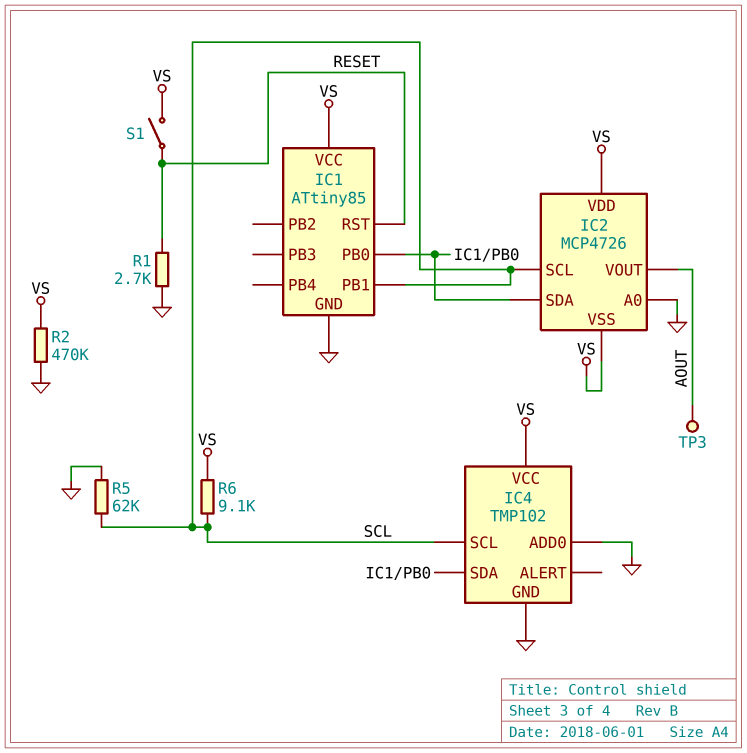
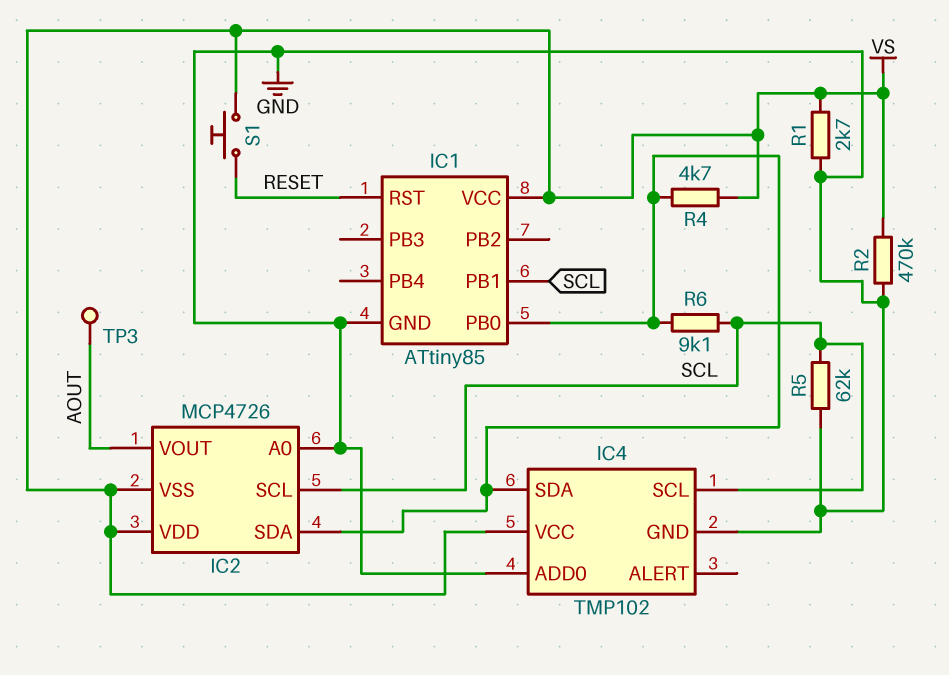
R1: 2.7k (GND, RESET) -> 2.7k (GND, VS)
R4: none -> 4.7k (IC1/PB0, VS)
R6: 9.1k (SCL, VS) -> 9.1k (IC1/PB0, SCL)
S1: switch (RESET, VS) -> button (RESET, VS)

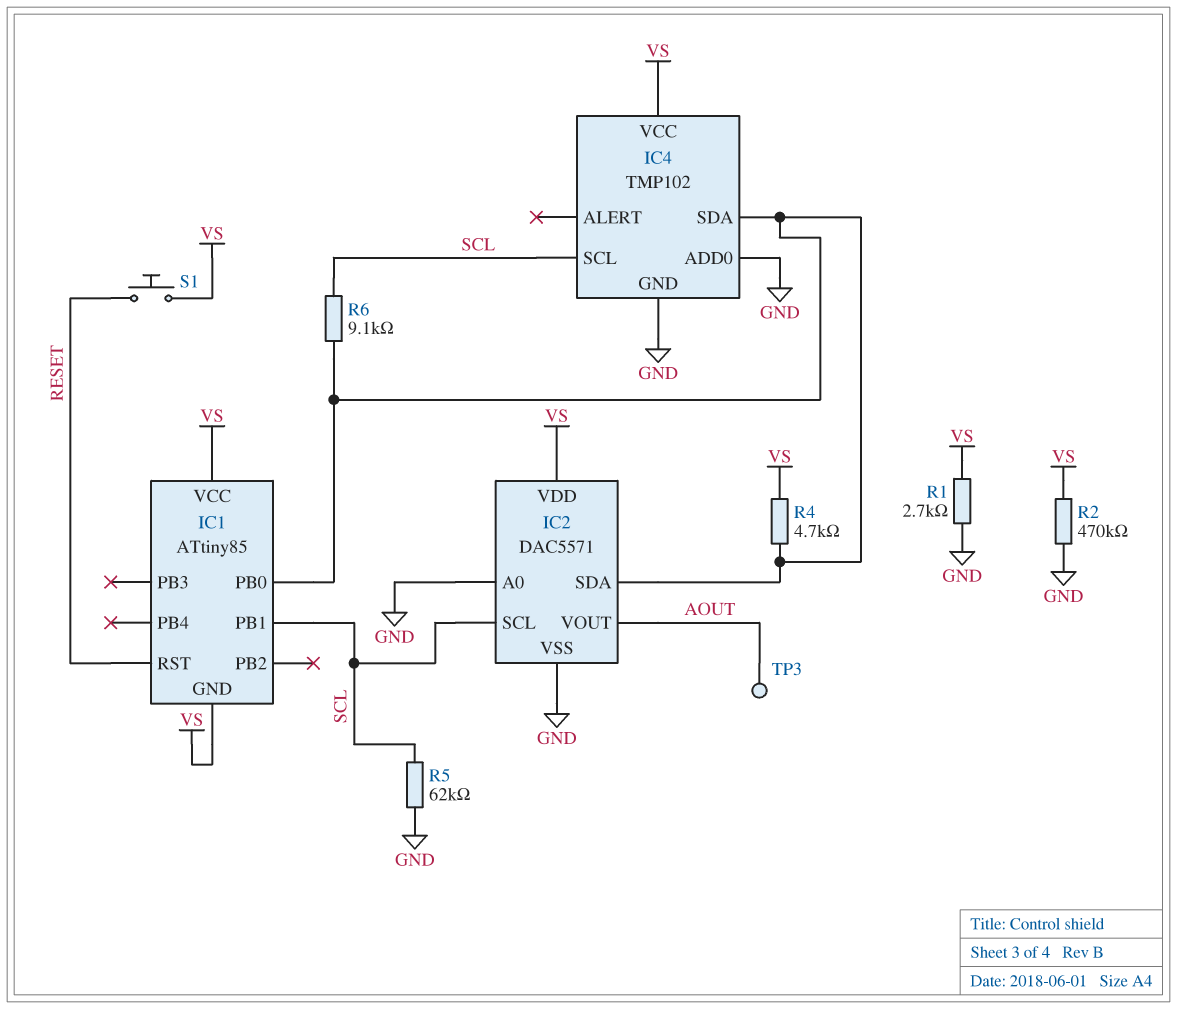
IC1 pin GND: GND -> VS
IC2: MCP4726 -> DAC5571
IC2 pin VSS: VS -> GND

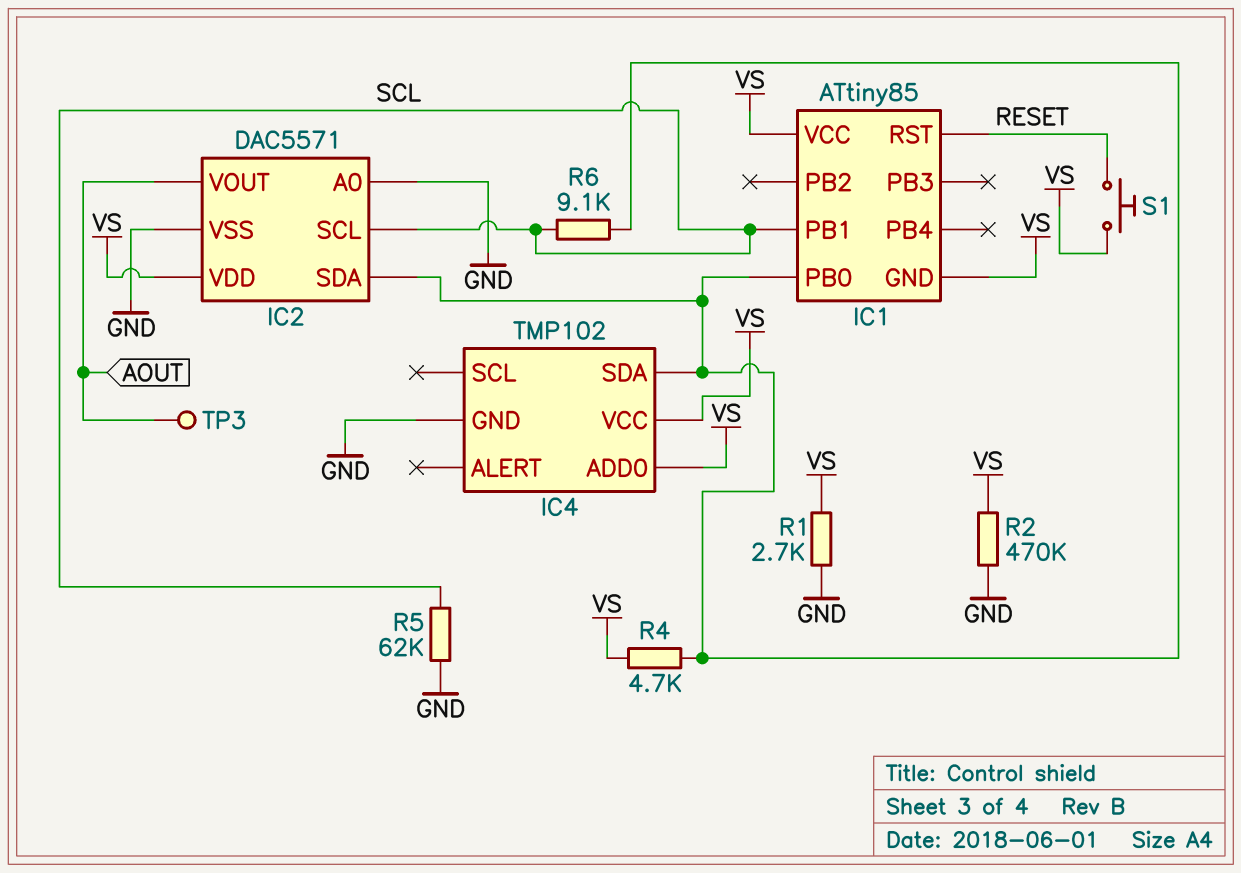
IC4 pin ADD0: GND -> VS
IC4 pin SCL: SCL -> none

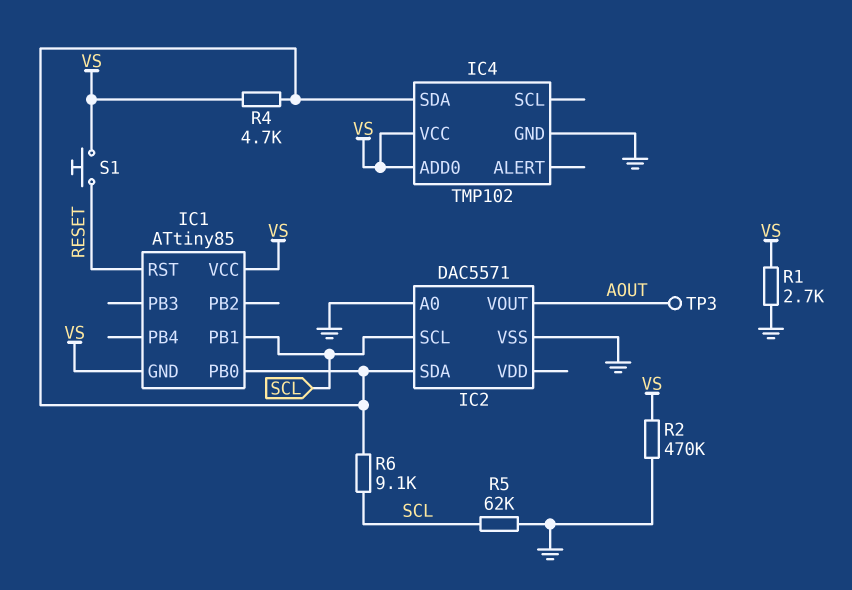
IC2 pin VDD: VS -> none

